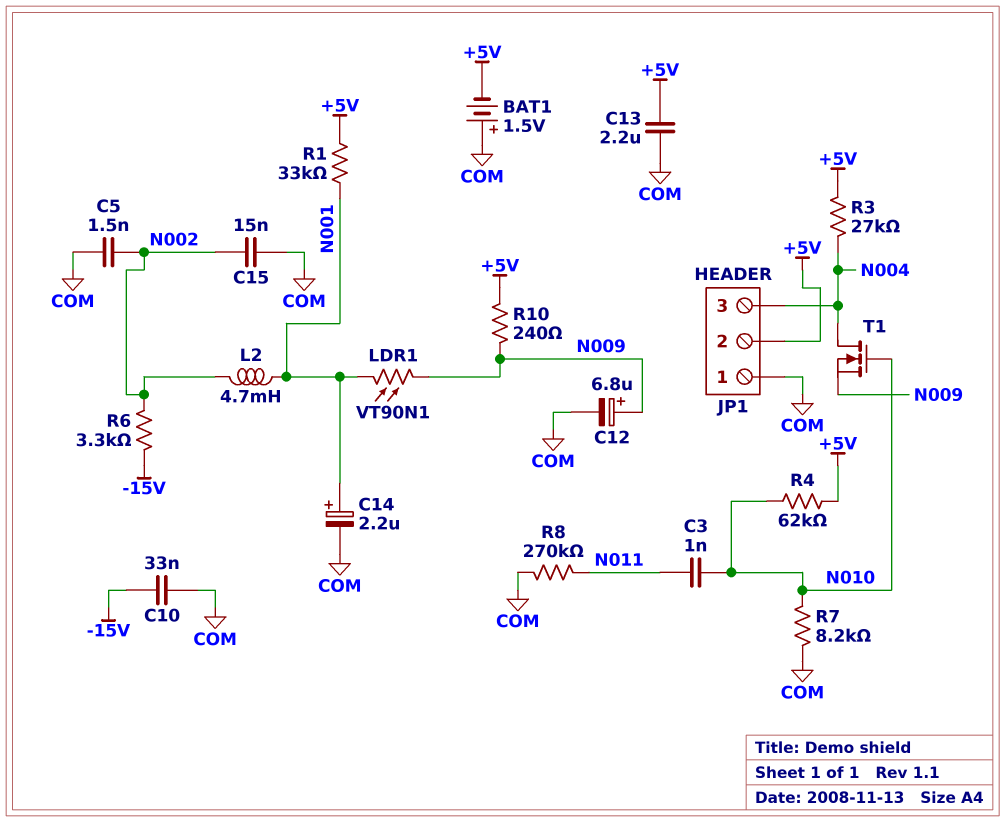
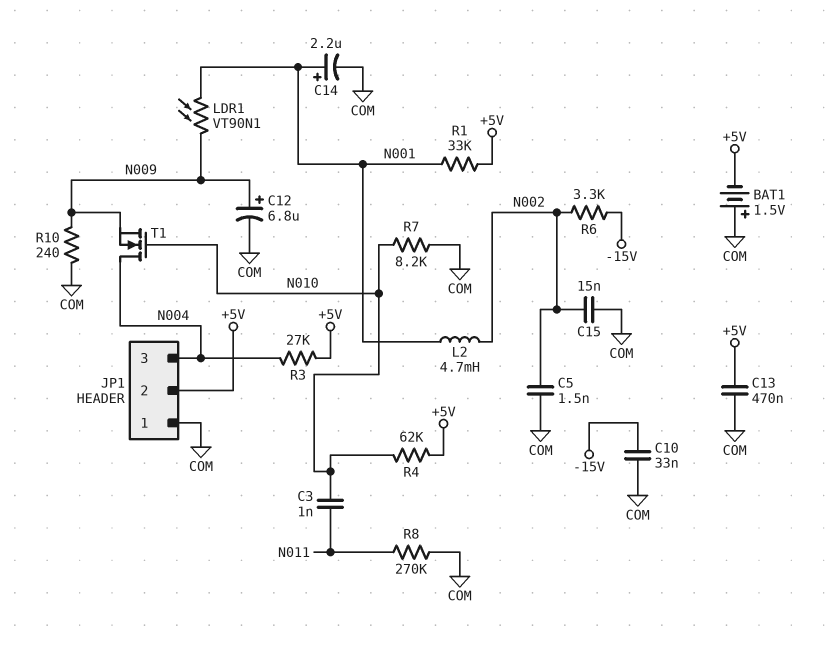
C13: 2.2uF (+5V, COM) -> 470nF (+5V, COM)
R10: 240 (+5V, N009) -> 240 (COM, N009)

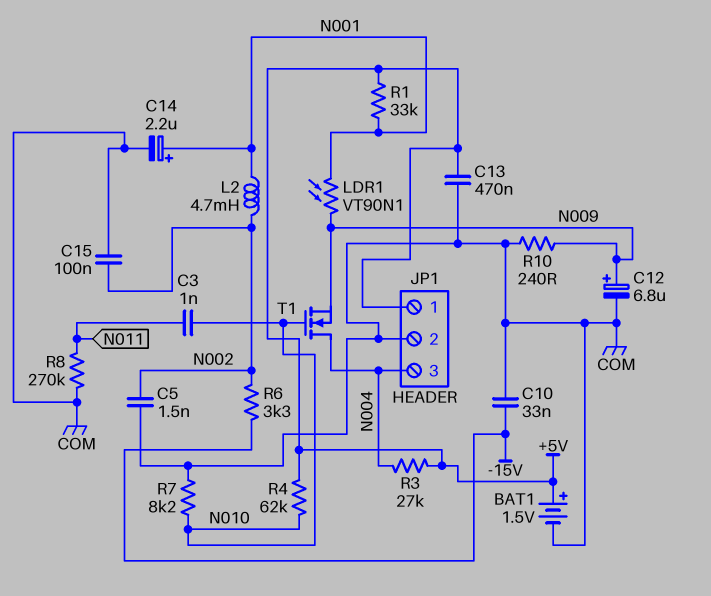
BAT1: 1.5V (plus COM, minus +5V) -> 1.5V (plus +5V, minus COM)
C15: 15nF (COM, N002) -> 100nF (COM, N002)
JP1 pin 1: COM -> +5V
JP1 pin 2: +5V -> COM

